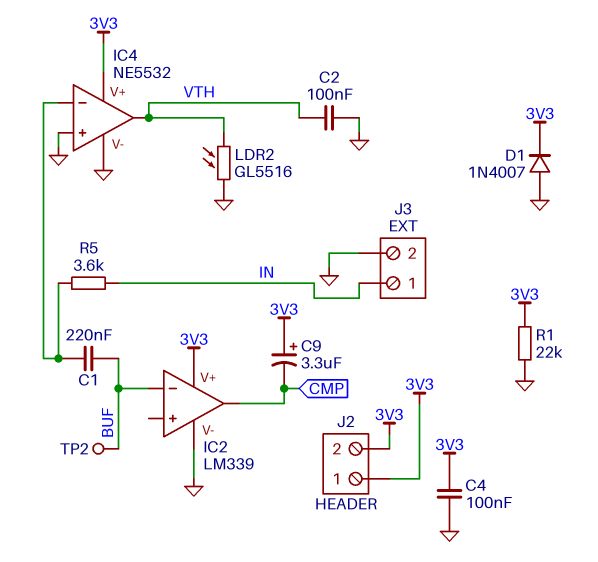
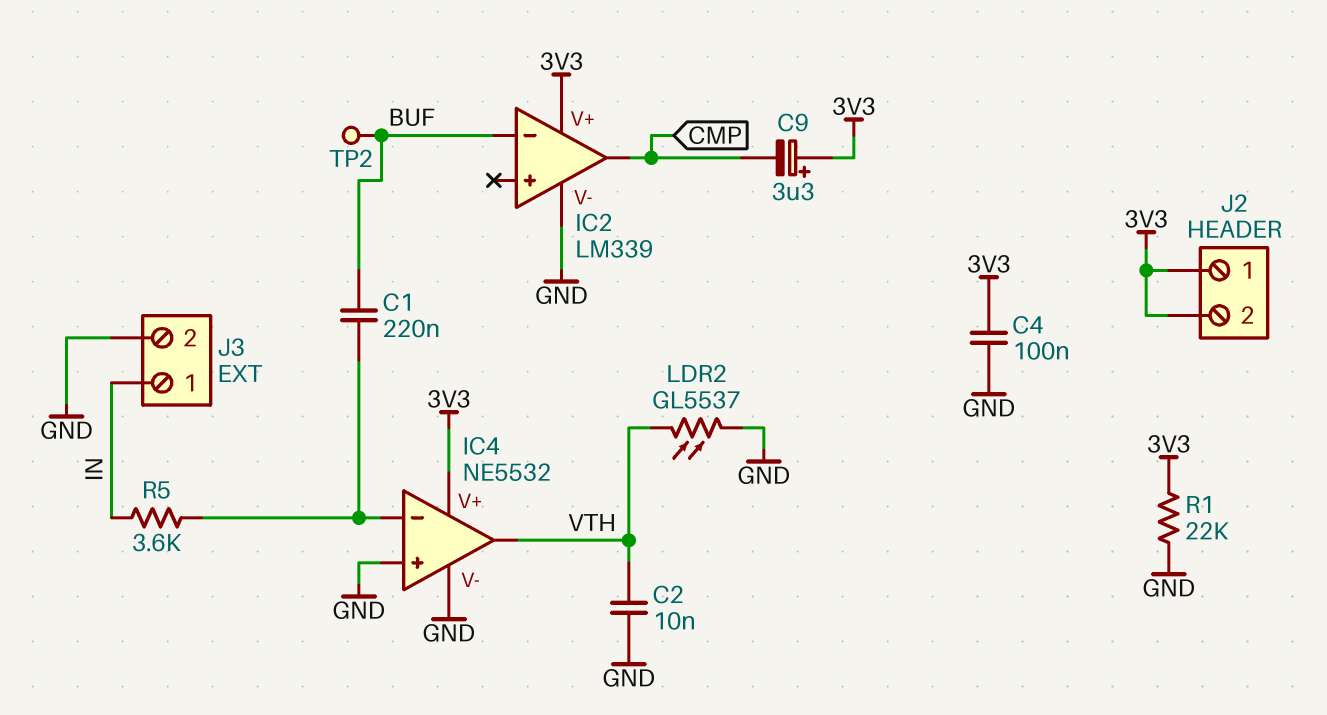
C2: 100nF (GND, VTH) -> 10nF (GND, VTH)
D1: diode 1N4007 (A GND, K 3V3) -> none
LDR2: GL5516 (GND, VTH) -> GL5537 (GND, VTH)

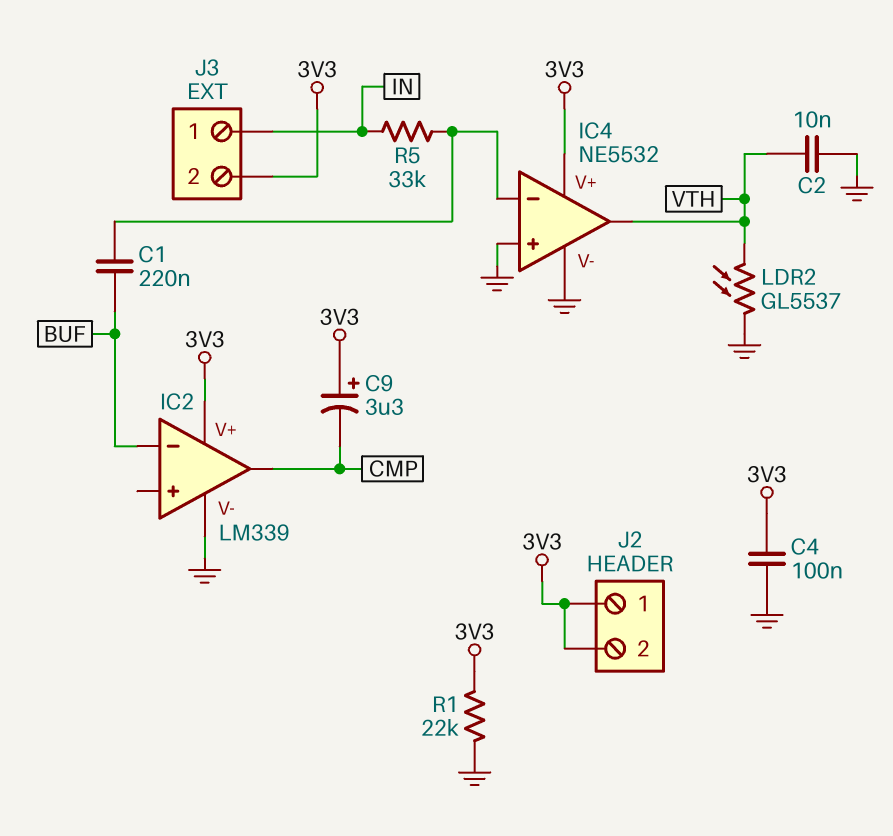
J3 pin 2: GND -> 3V3
R5: 3.6k (IC4/in-, IN) -> 33k (IC4/in-, IN)
TP2: test point (BUF) -> none

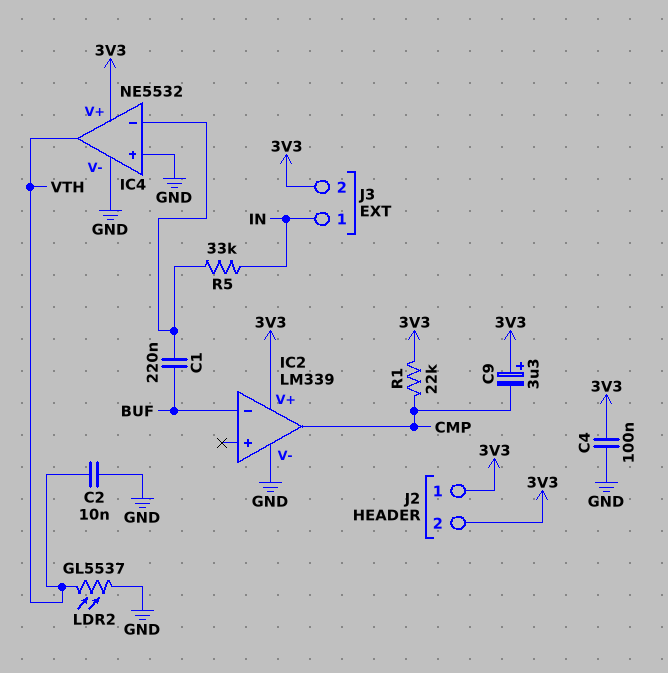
R1: 22k (3V3, GND) -> 22k (3V3, CMP)

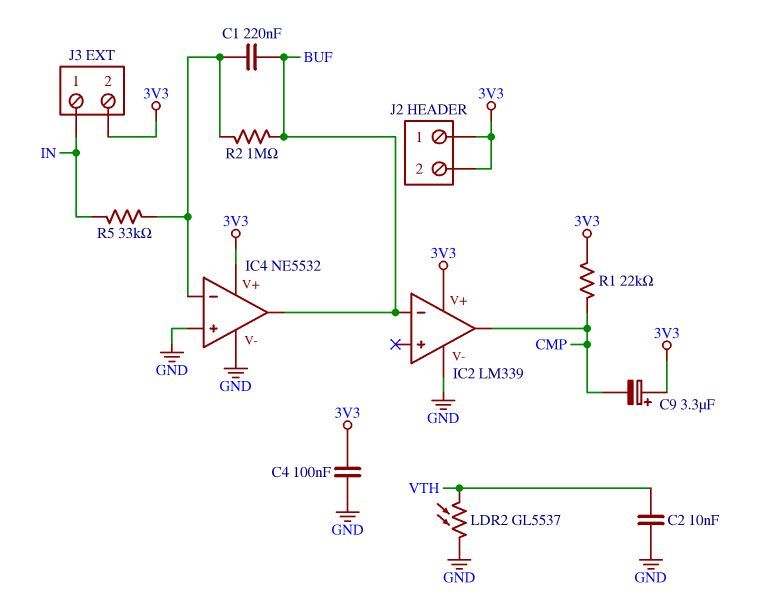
IC4 pin out: VTH -> BUF
R2: none -> 1M (BUF, IC4/in-)

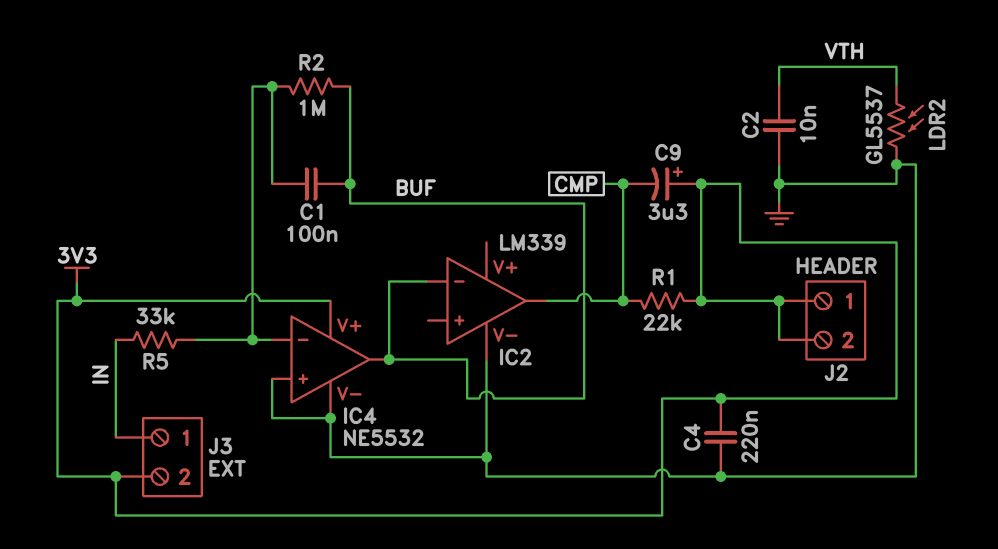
C1: 220nF (BUF, IC4/in-) -> 100nF (BUF, IC4/in-)
C4: 100nF (3V3, GND) -> 220nF (3V3, GND)
IC2 pin V+: 3V3 -> none

